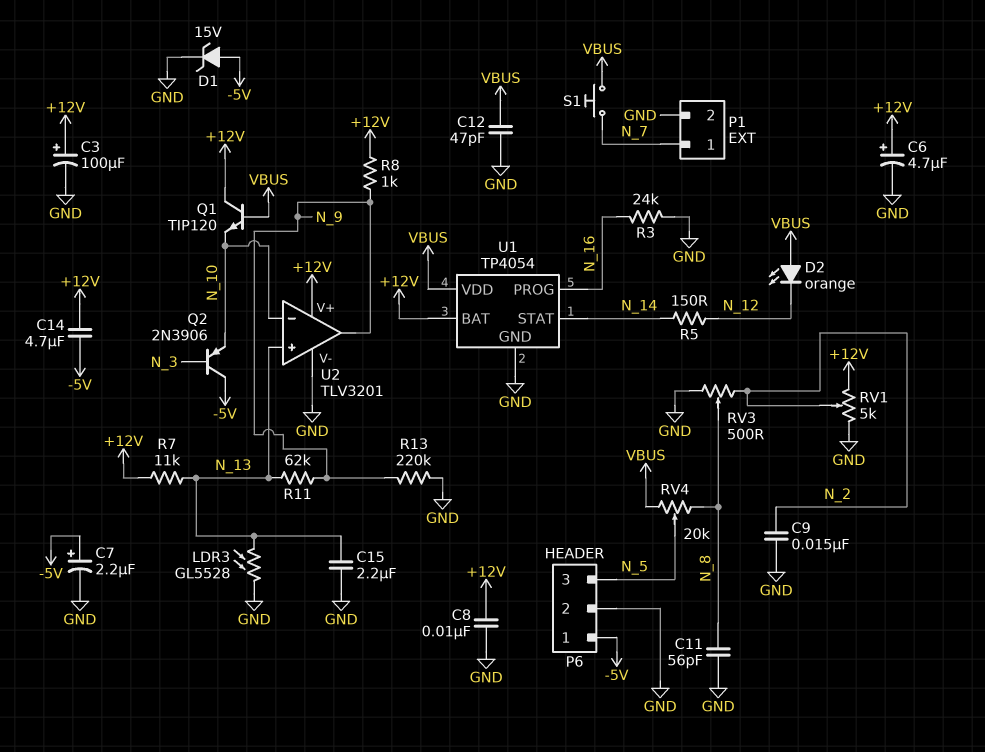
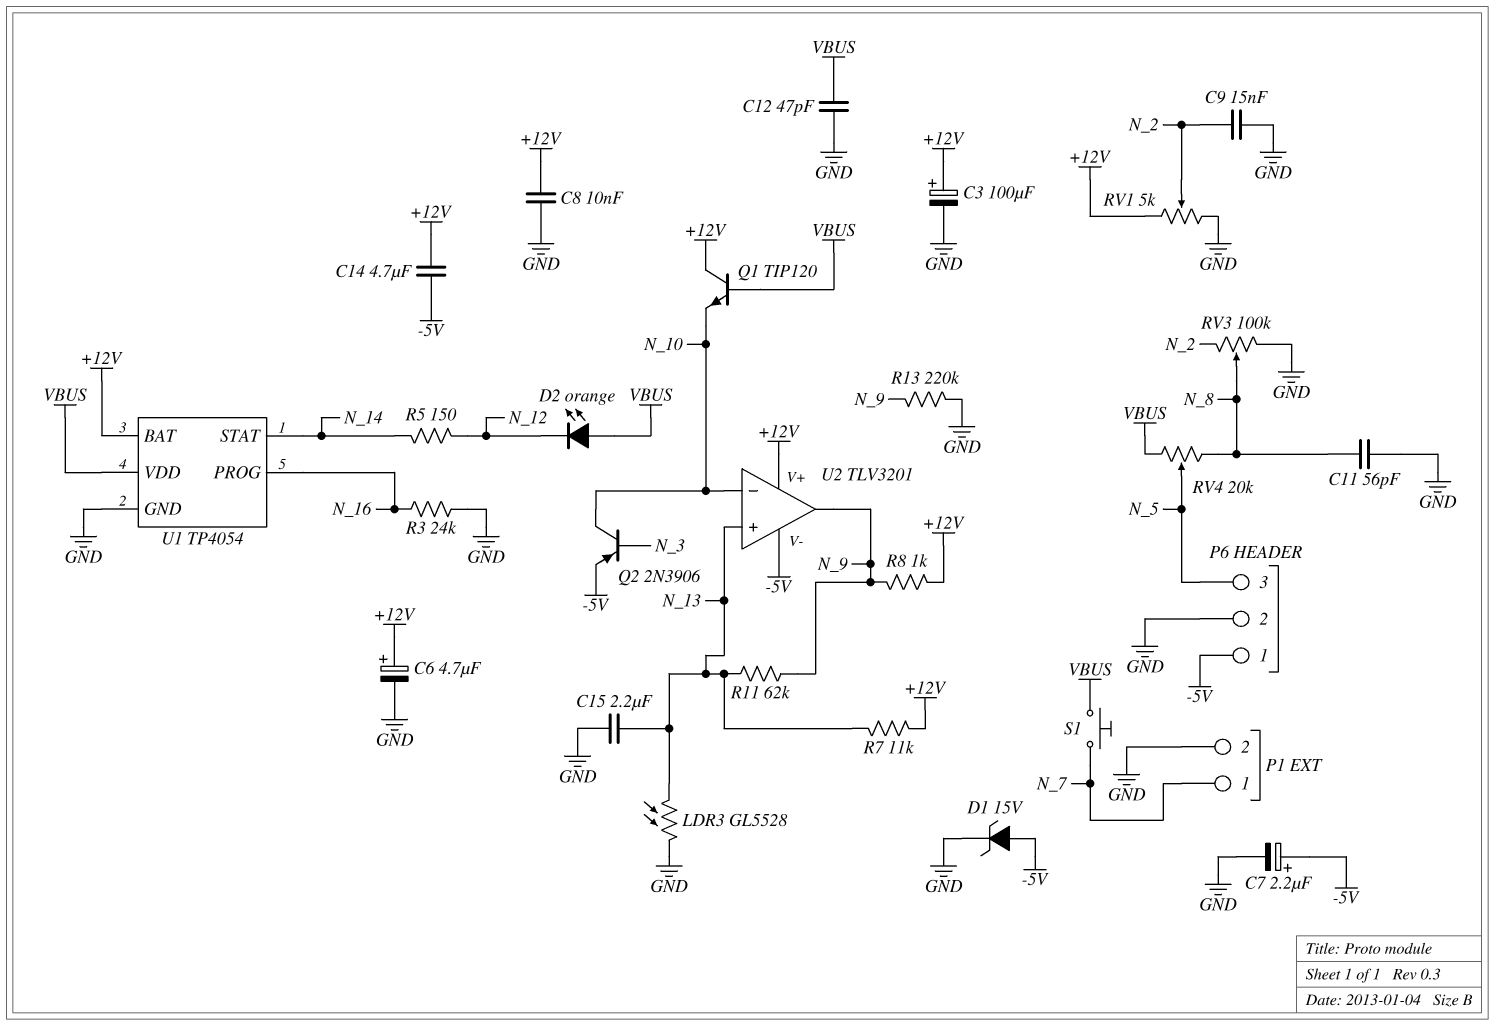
Q2: PNP 2N3906 (B N_3, C -5V, E N_10) -> PNP 2N3906 (B N_3, C N_10, E -5V)
RV3: 500 (GND, N_2, wiper N_8) -> 100k (GND, N_2, wiper N_8)
U2 pin V-: GND -> -5V

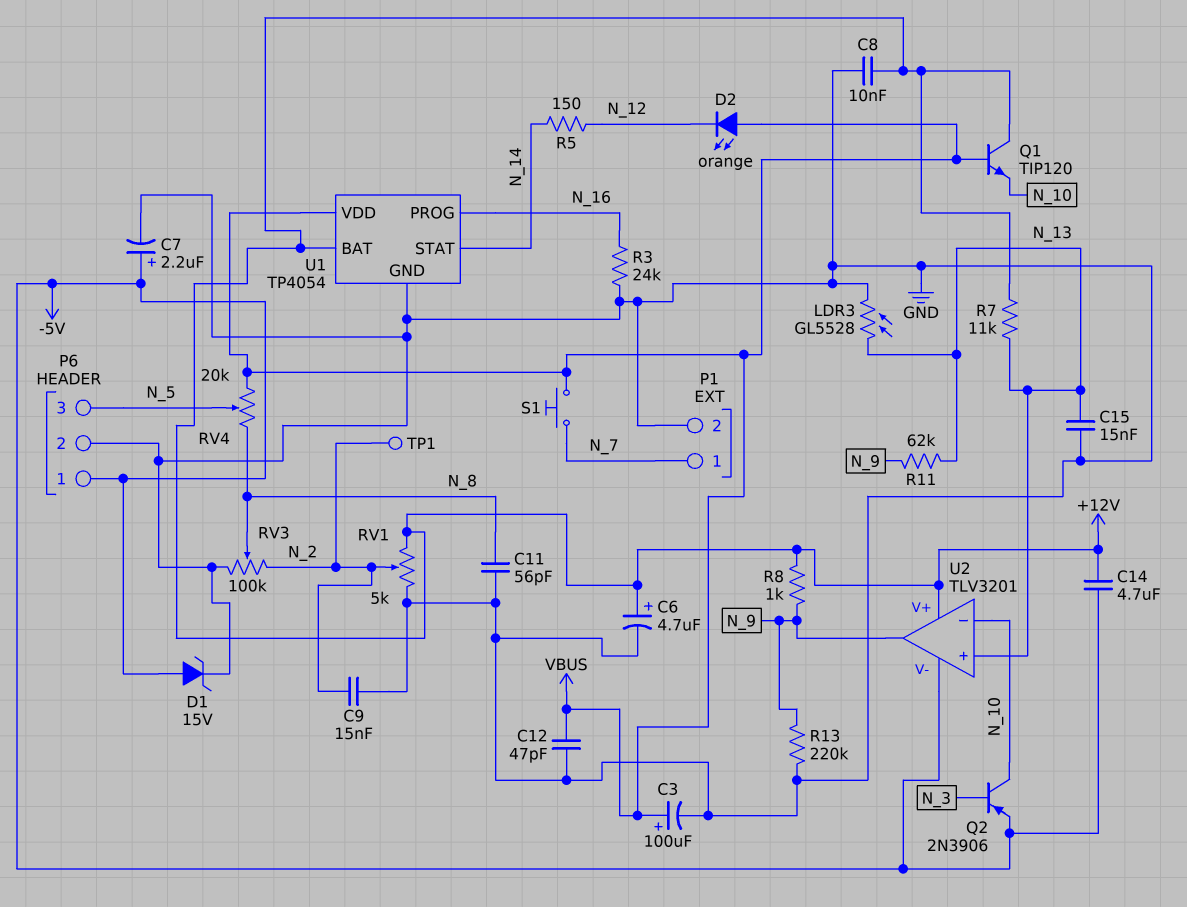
C3: 100uF (plus +12V, minus GND) -> 100uF (plus VBUS, minus GND)
C15: 2.2uF (GND, N_13) -> 15nF (GND, N_13)
TP1: none -> test point (N_2)

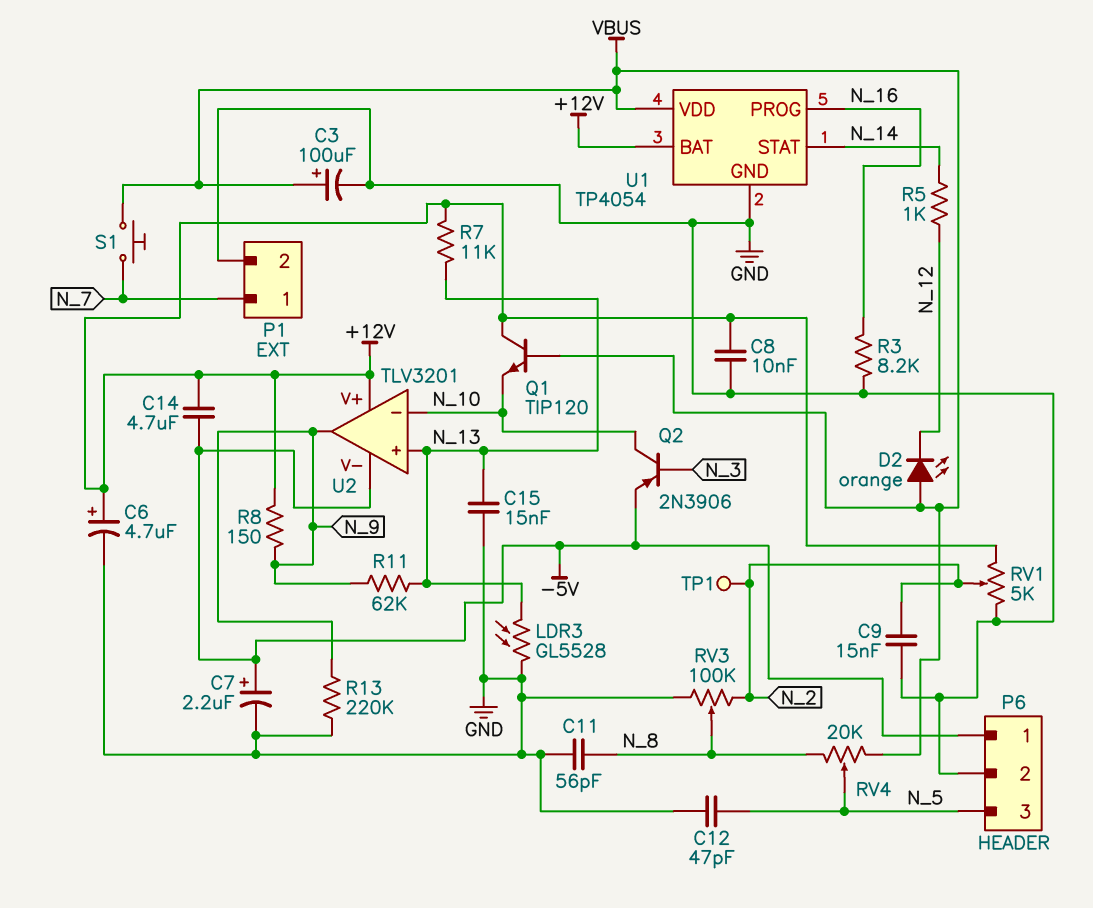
C12: 47pF (GND, VBUS) -> 47pF (GND, N_5)
D1: zener 15V (A -5V, K GND) -> none
R3: 24k (GND, N_16) -> 8.2k (GND, N_16)
R5: 150 (N_12, N_14) -> 1k (N_12, N_14)
R8: 1k (+12V, N_9) -> 150 (+12V, N_9)

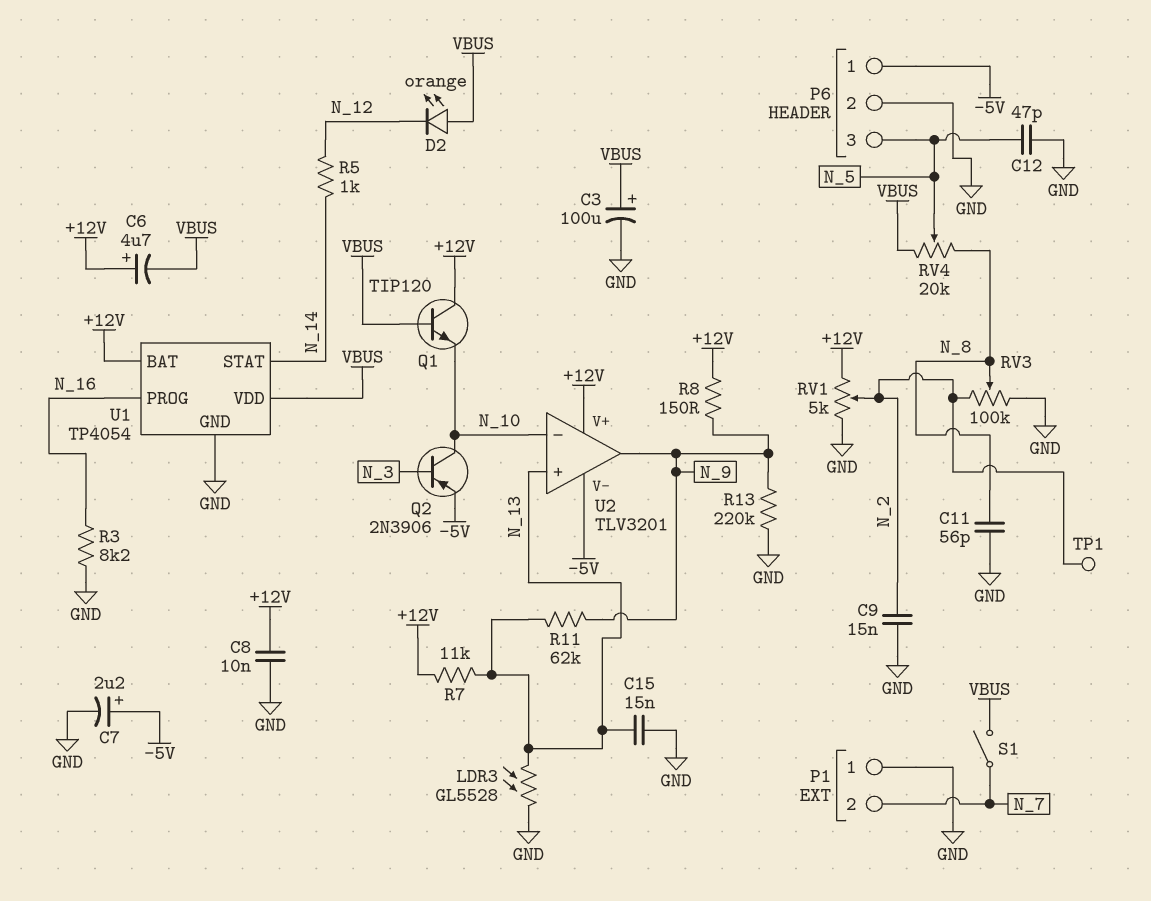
C6: 4.7uF (plus +12V, minus GND) -> 4.7uF (plus +12V, minus VBUS)
C14: 4.7uF (+12V, -5V) -> none
P1 pin 1: N_7 -> GND
P1 pin 2: GND -> N_7
S1: button (N_7, VBUS) -> switch (N_7, VBUS)

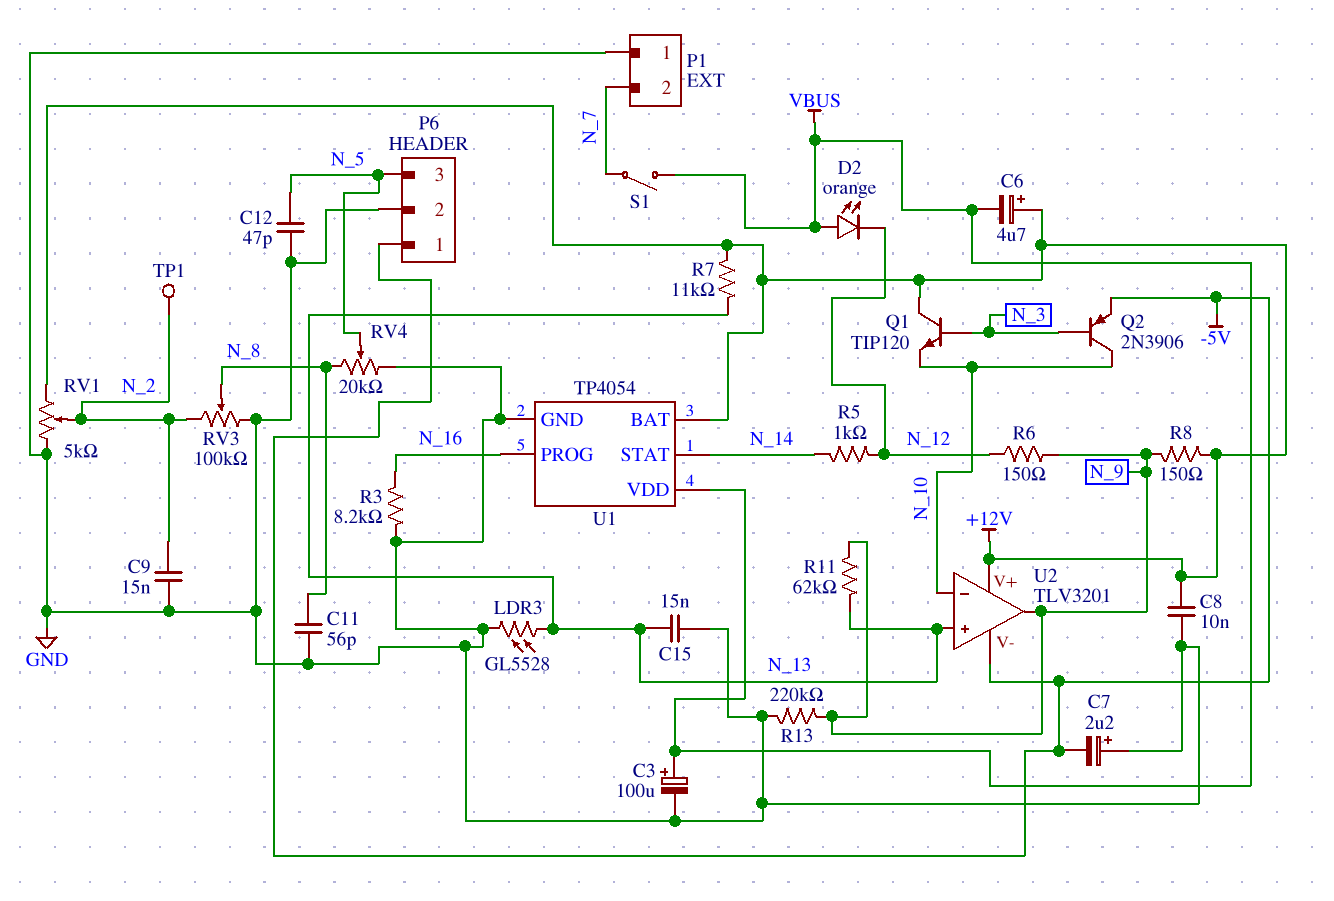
C7: 2.2uF (plus -5V, minus GND) -> 2.2uF (plus GND, minus -5V)
Q1: NPN TIP120 (B VBUS, C +12V, E N_10) -> NPN TIP120 (B N_3, C +12V, E N_10)
R6: none -> 150 (N_9, N_12)
RV4: 20k (N_8, VBUS, wiper N_5) -> 20k (GND, N_8, wiper N_5)

